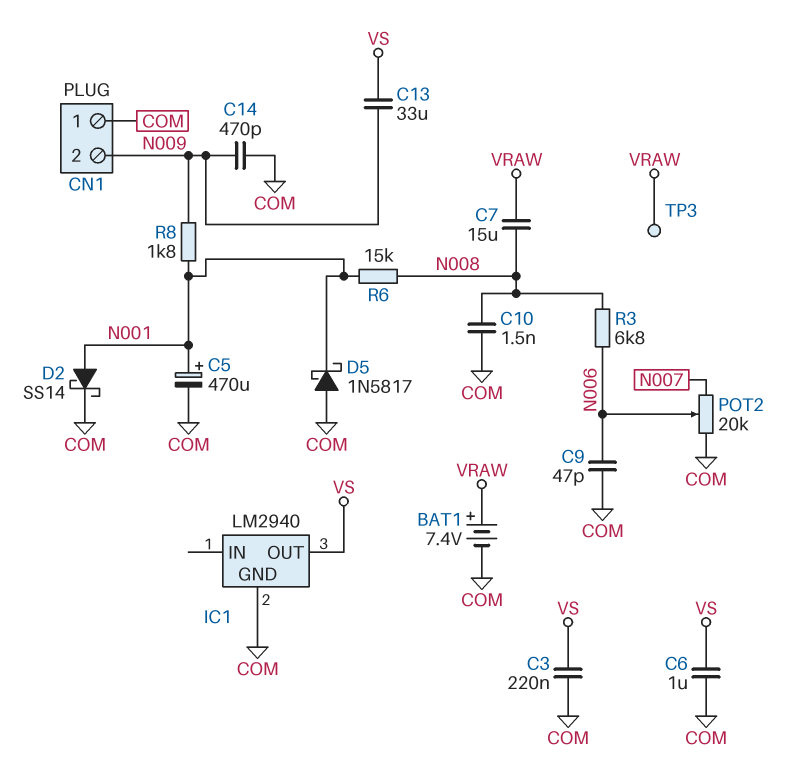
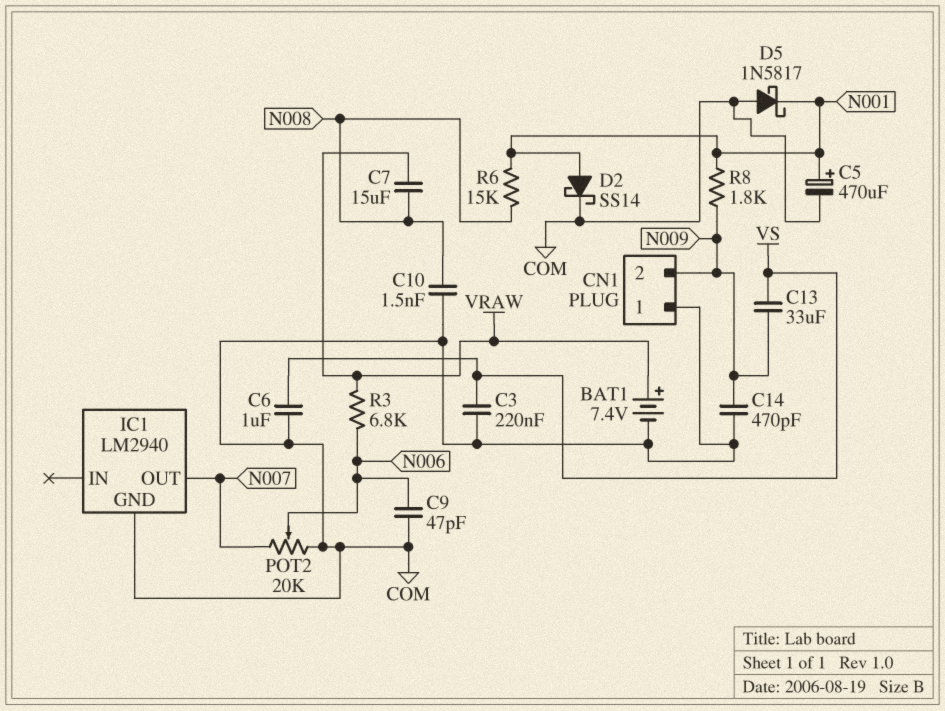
IC1 pin OUT: VS -> N007
R3: 6.8k (N006, N008) -> 6.8k (N006, VRAW)
TP3: test point (VRAW) -> none

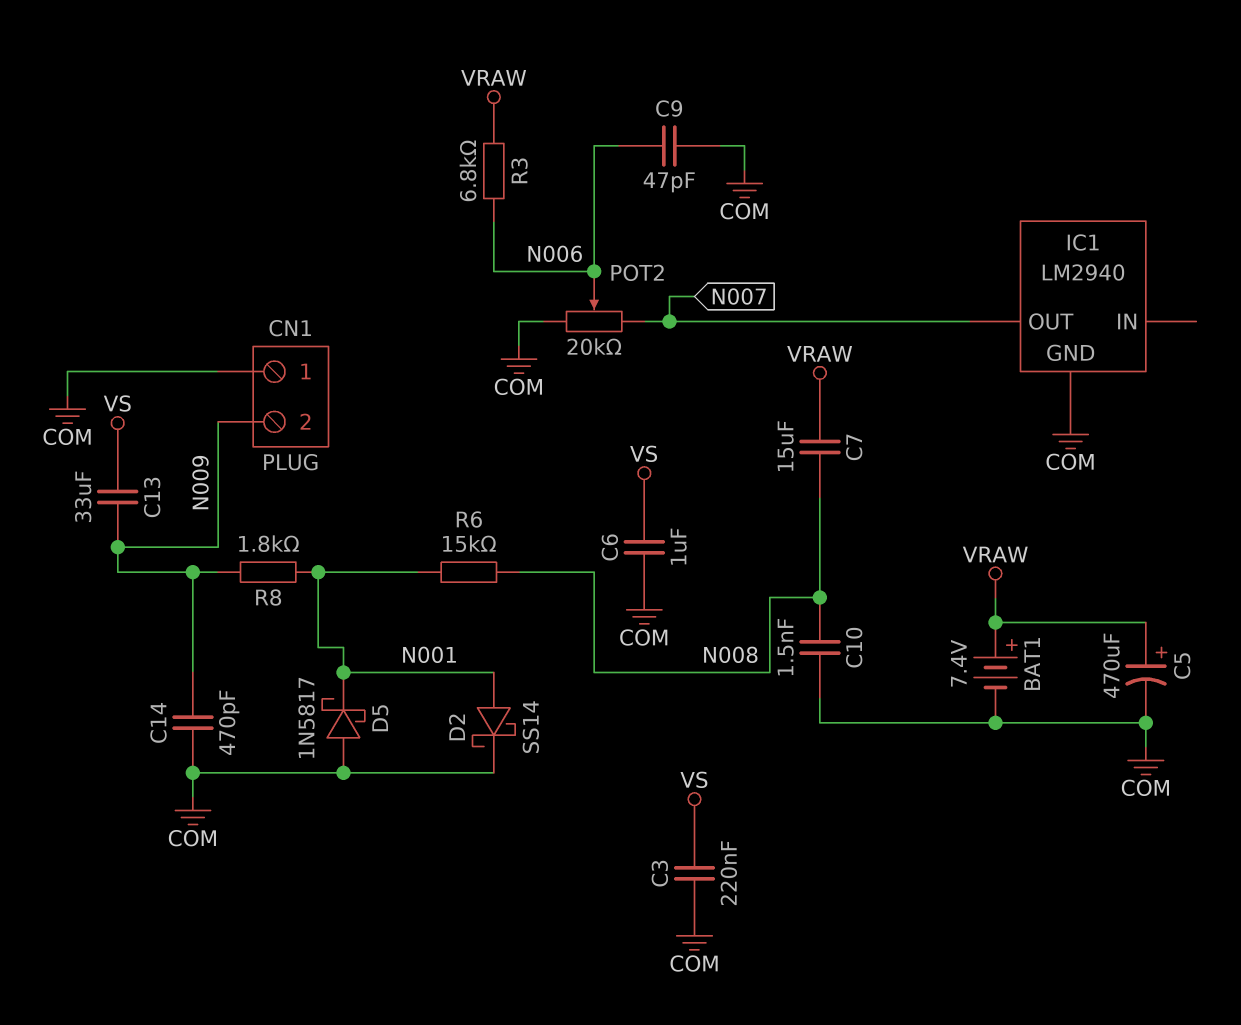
C5: 470uF (plus N001, minus COM) -> 470uF (plus VRAW, minus COM)

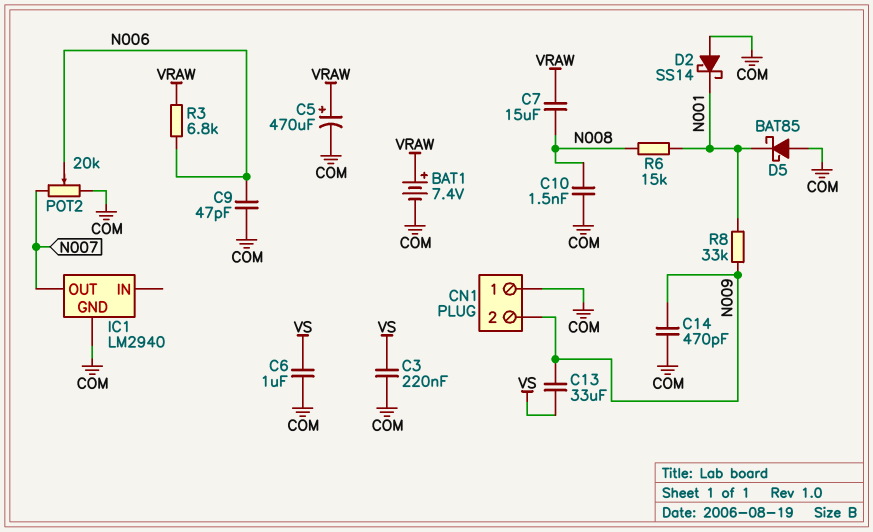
D2: schottky SS14 (A N001, K COM) -> schottky SS14 (A COM, K N001)
D5: schottky 1N5817 (A COM, K N001) -> schottky BAT85 (A COM, K N001)
R8: 1.8k (N001, N009) -> 33k (N001, N009)

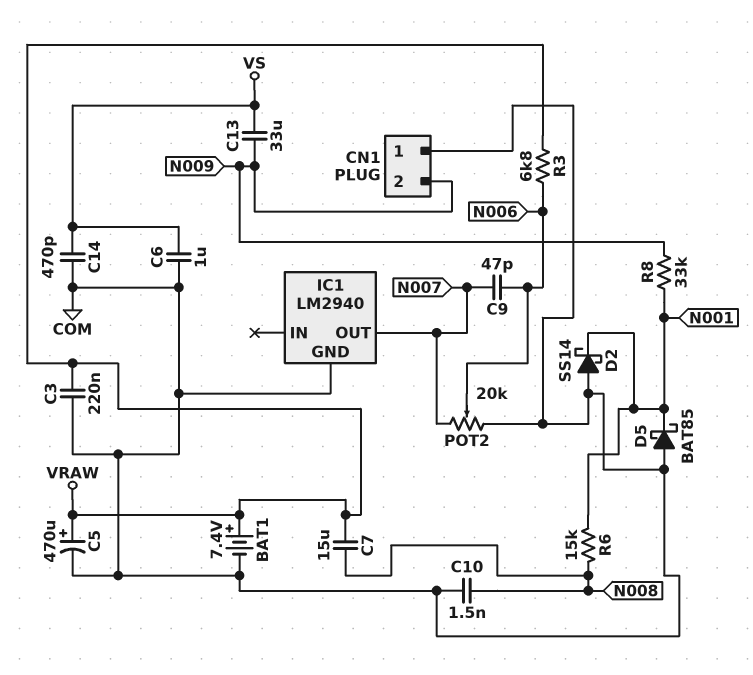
C3: 220nF (COM, VS) -> 220nF (COM, VRAW)
C9: 47pF (COM, N006) -> 47pF (N006, N007)
C14: 470pF (COM, N009) -> 470pF (COM, VS)

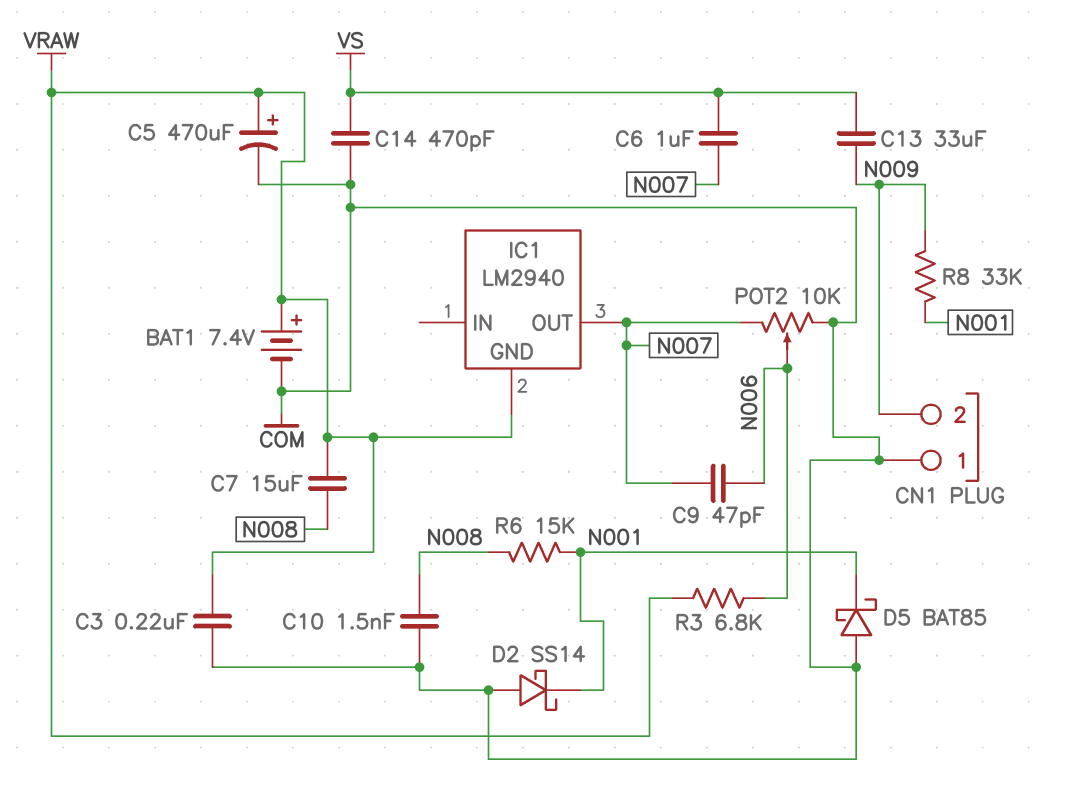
C6: 1uF (COM, VS) -> 1uF (N007, VS)
IC1 pin GND: COM -> VRAW
POT2: 20k (COM, N007, wiper N006) -> 10k (COM, N007, wiper N006)

